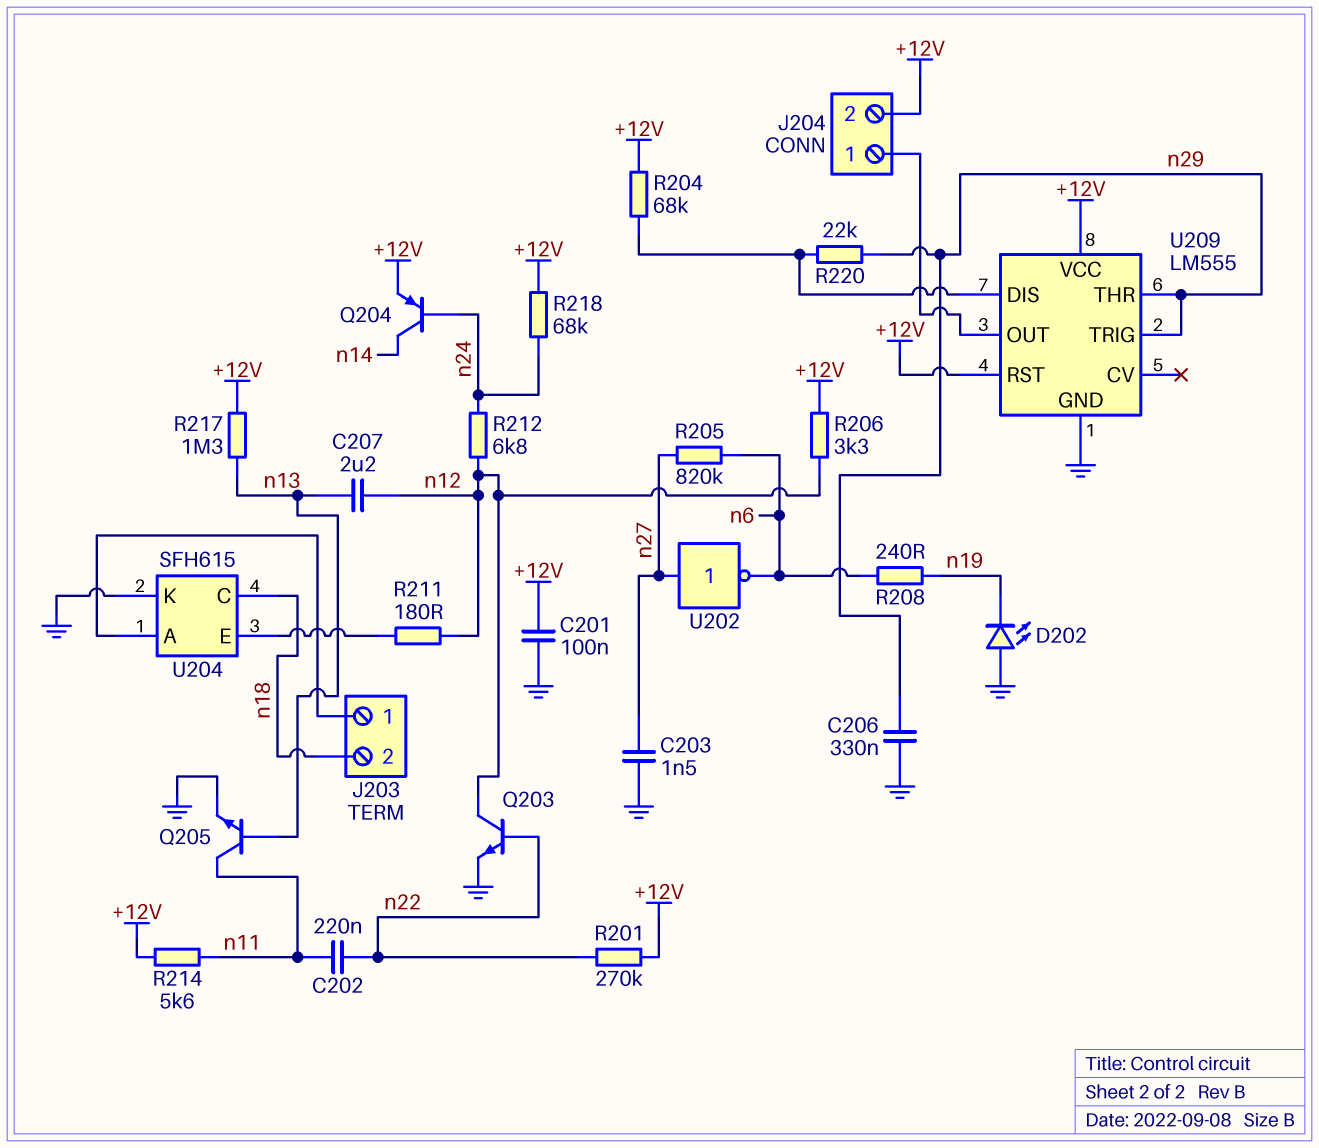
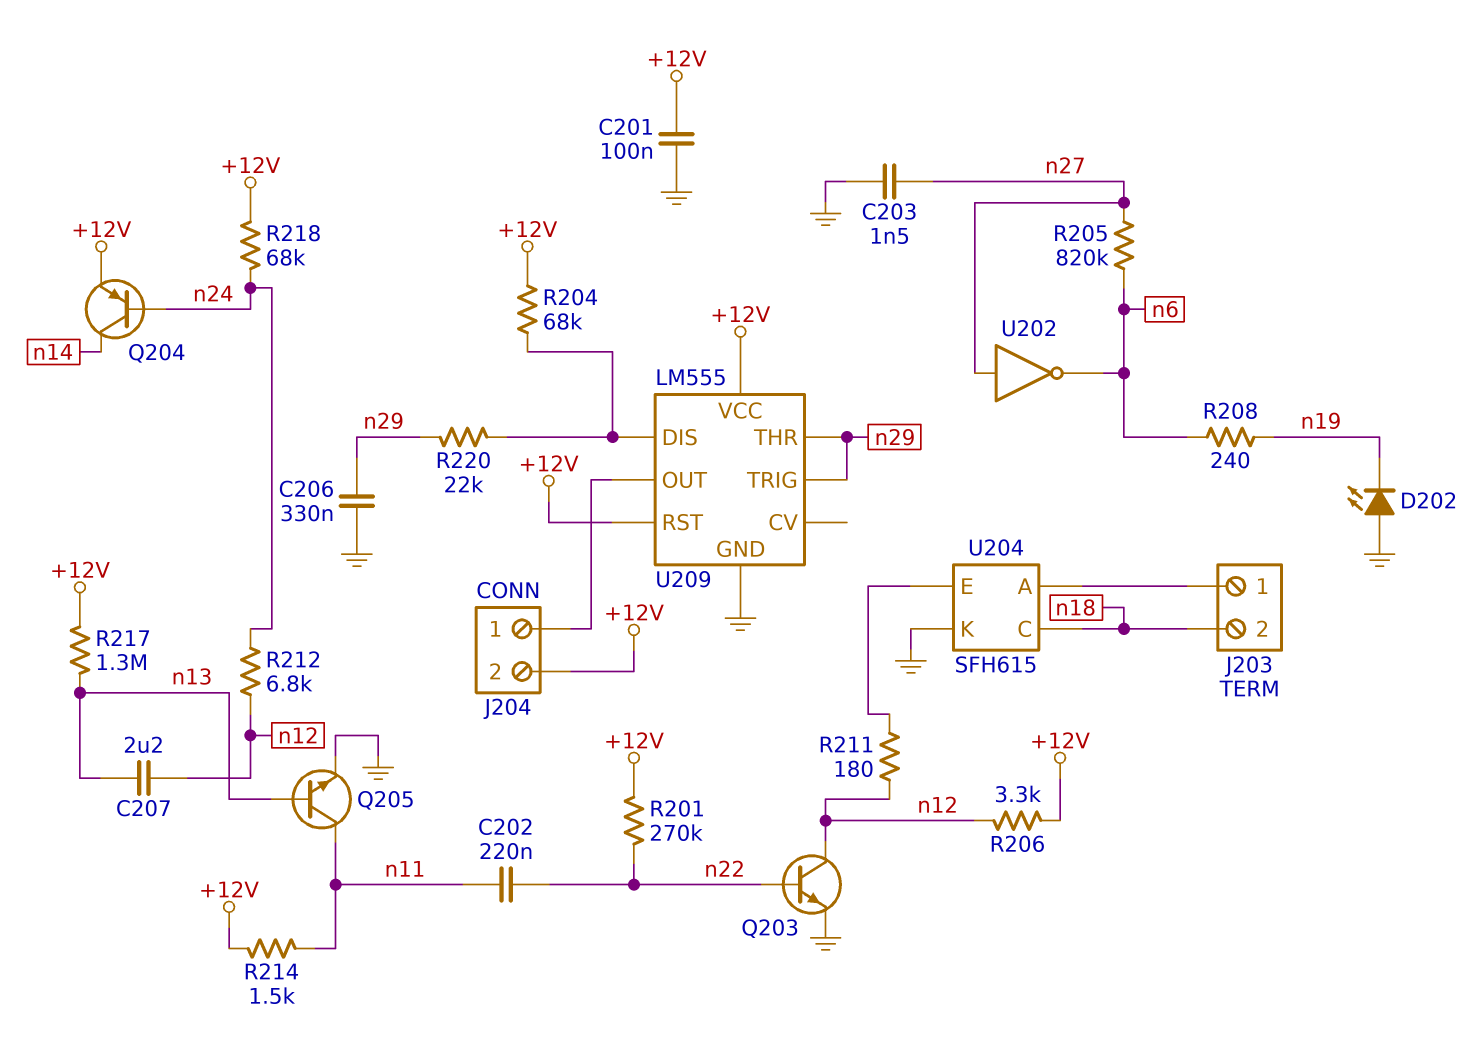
R214: 5.6k (+12V, n11) -> 1.5k (+12V, n11)

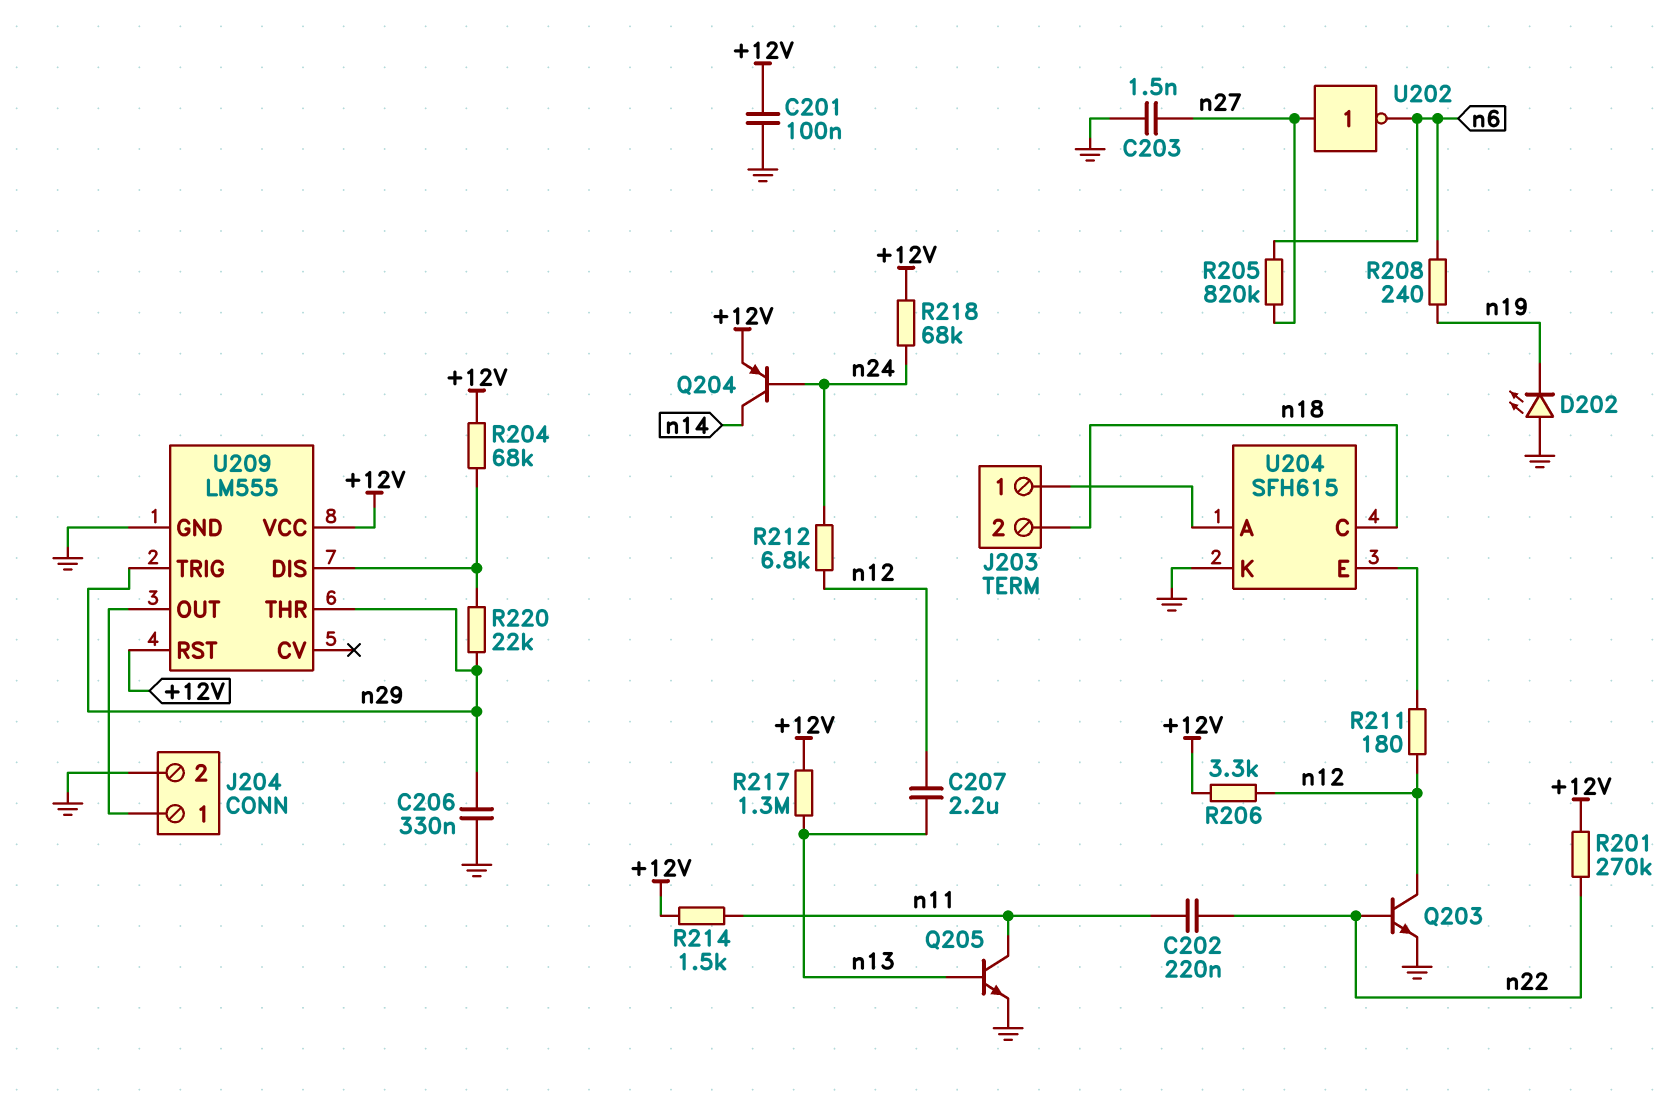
J204 pin 2: +12V -> GND

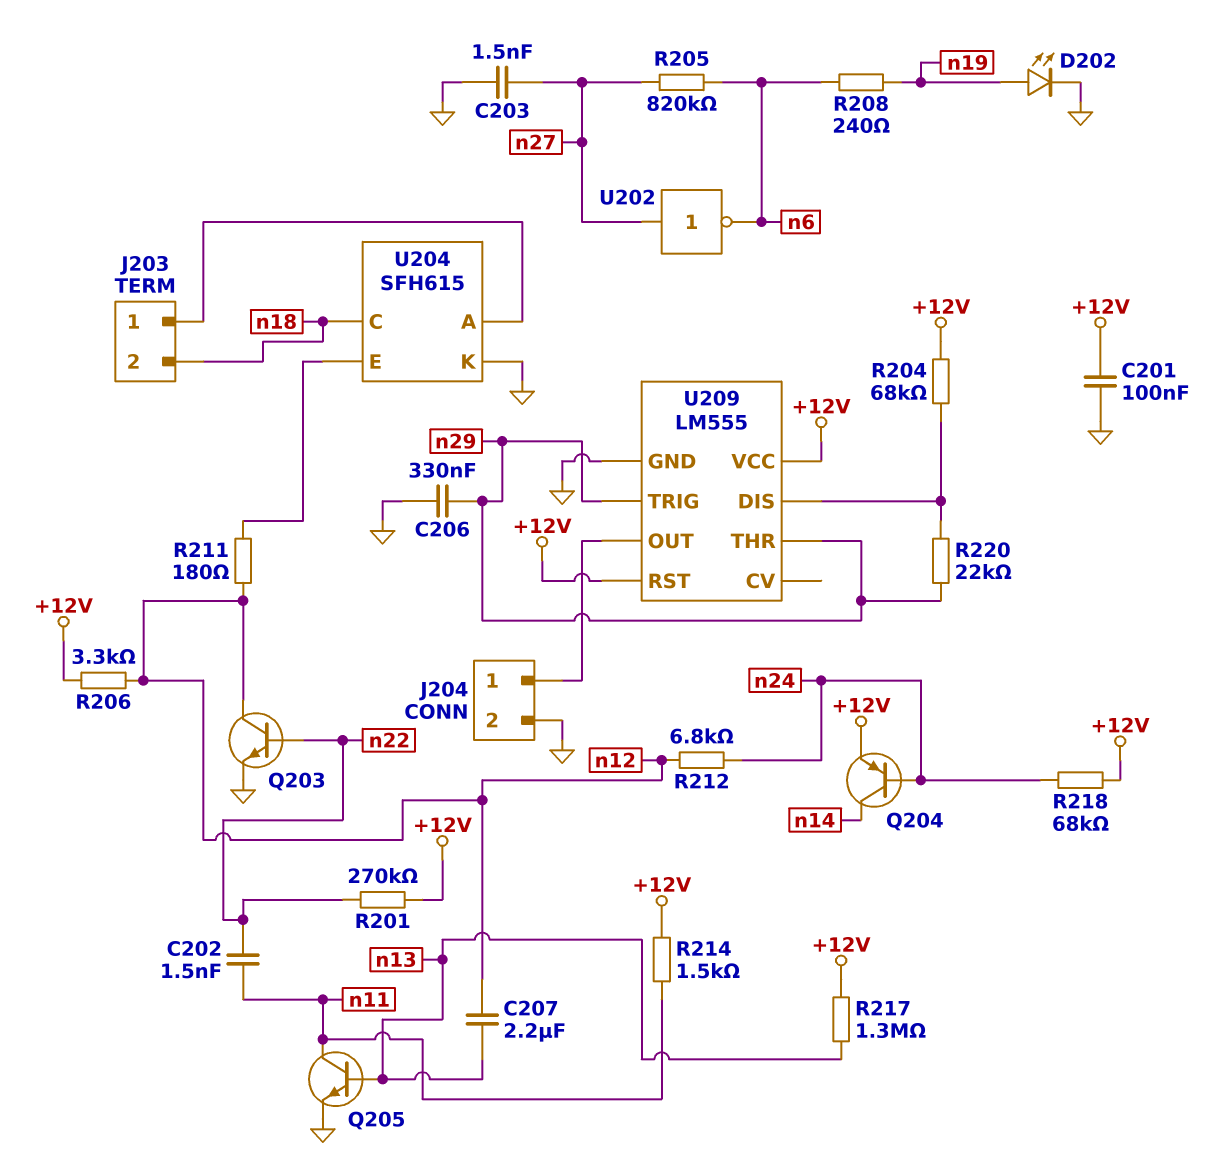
C202: 220nF (n11, n22) -> 1.5nF (n11, n22)
D202: LED (A GND, K n19) -> LED (A n19, K GND)

